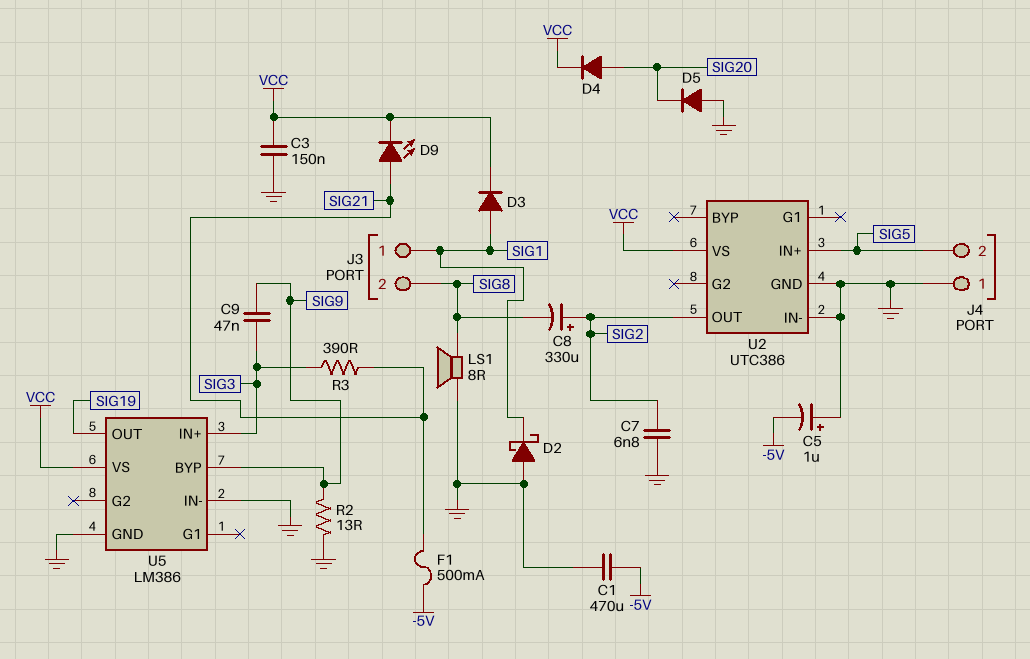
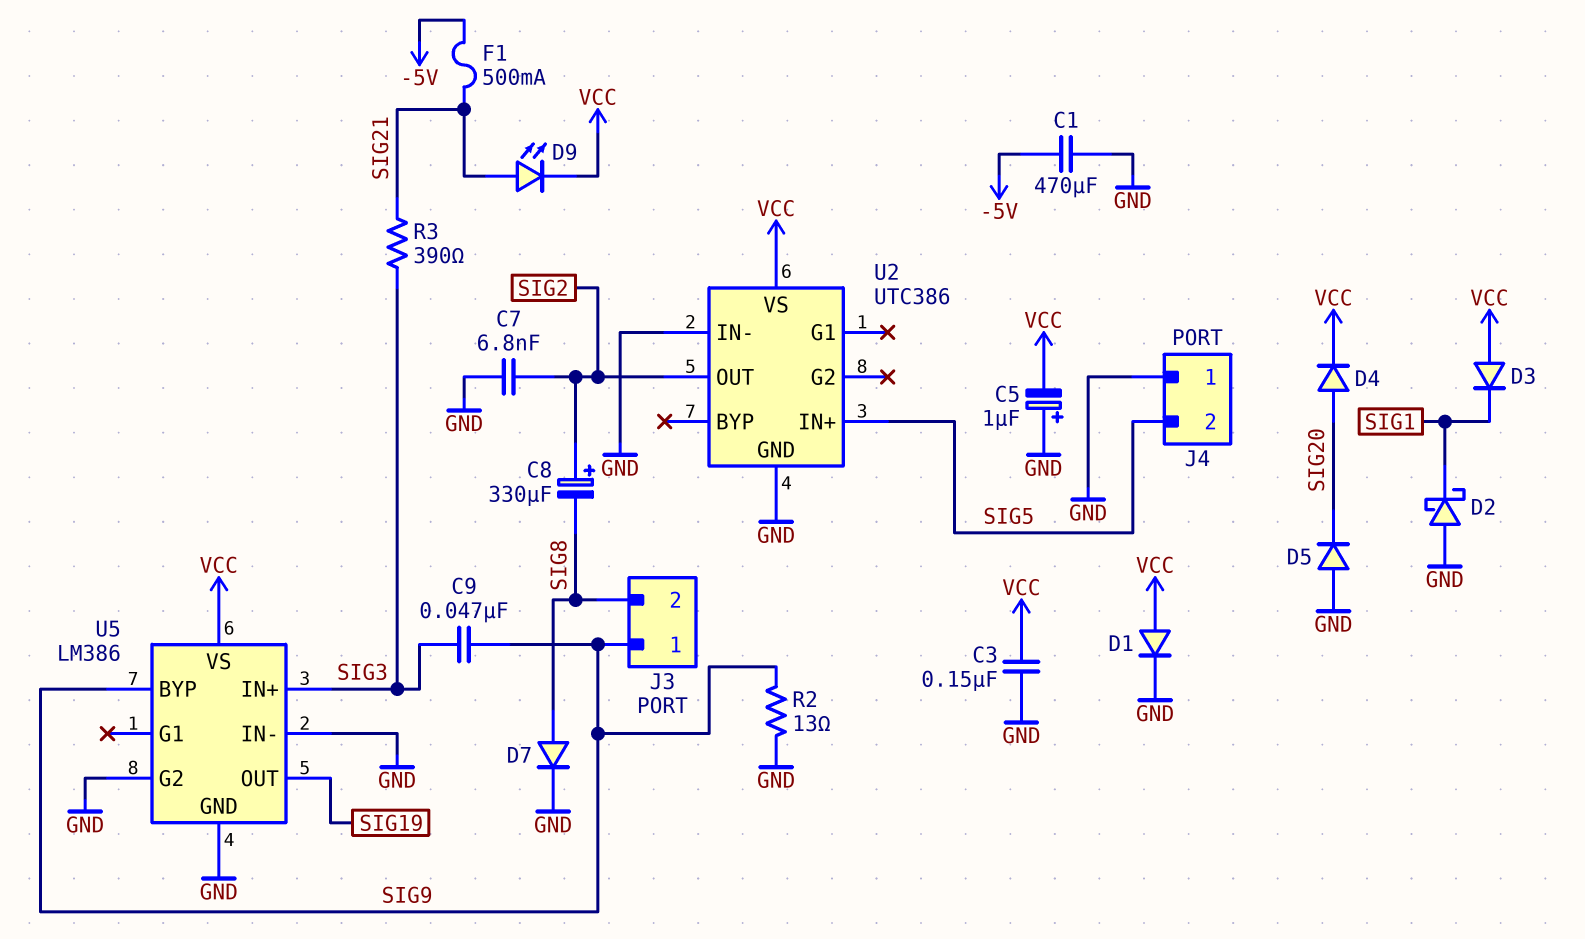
C5: 1uF (plus GND, minus -5V) -> 1uF (plus GND, minus VCC)
D1: none -> diode (A VCC, K GND)
D3: diode (A SIG1, K VCC) -> diode (A VCC, K SIG1)
D7: none -> diode (A SIG8, K GND)
J3 pin 1: SIG1 -> SIG9
LS1: speaker 8R (GND, SIG8) -> none
U5 pin G2: none -> GND

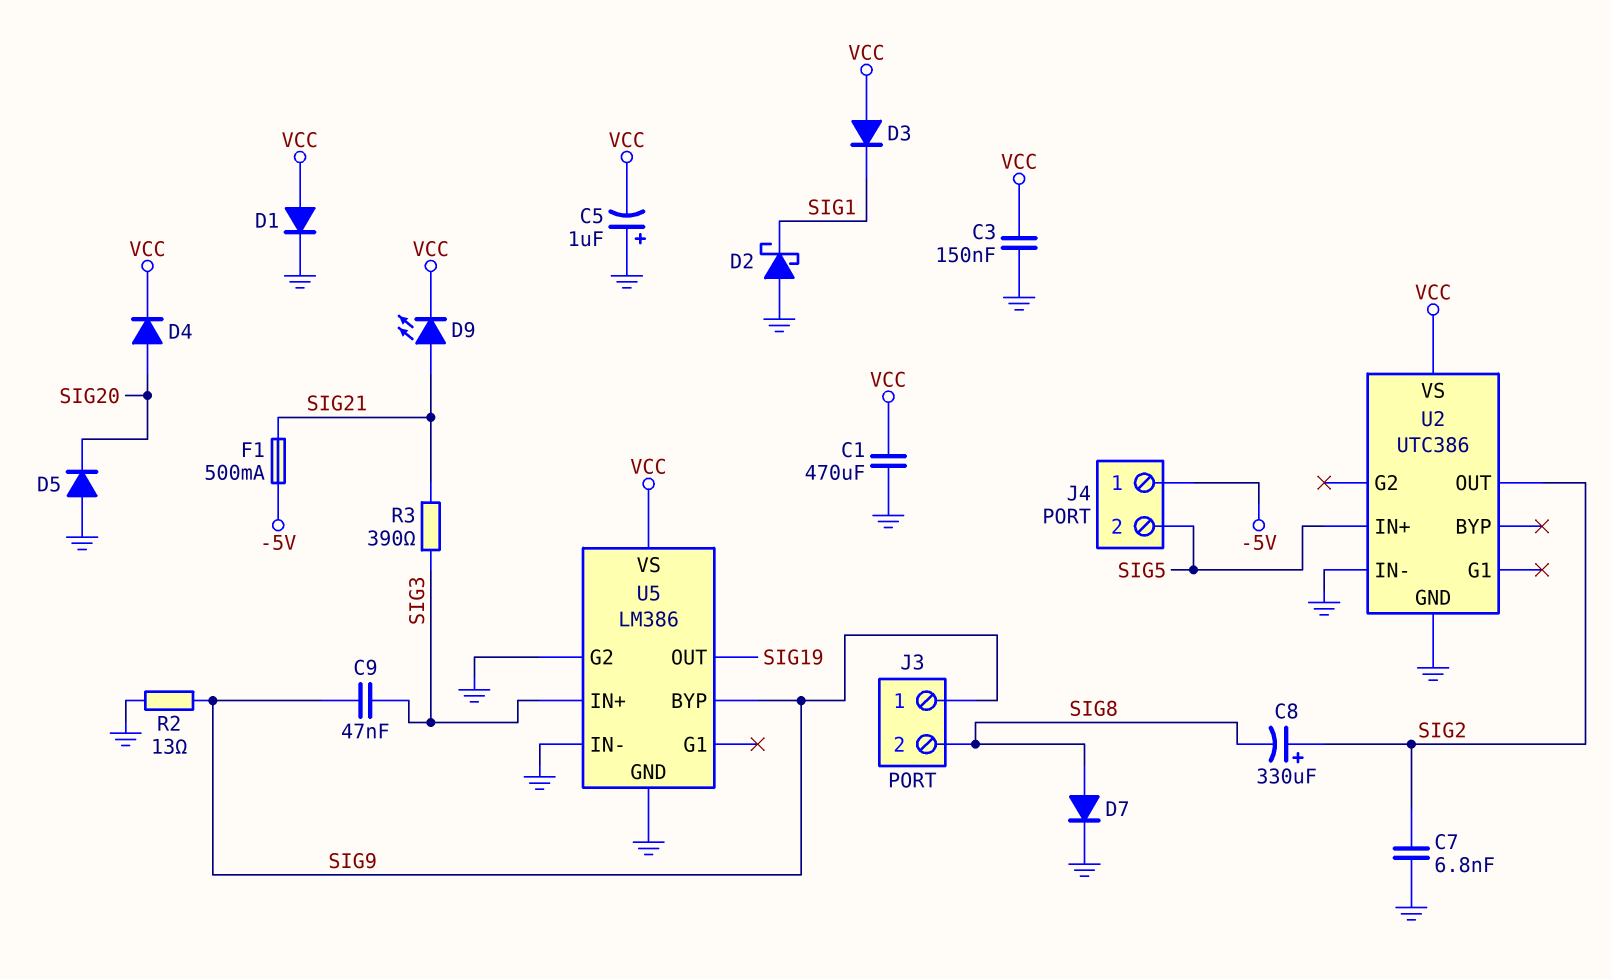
C1: 470uF (-5V, GND) -> 470uF (GND, VCC)
J4 pin 1: GND -> -5V

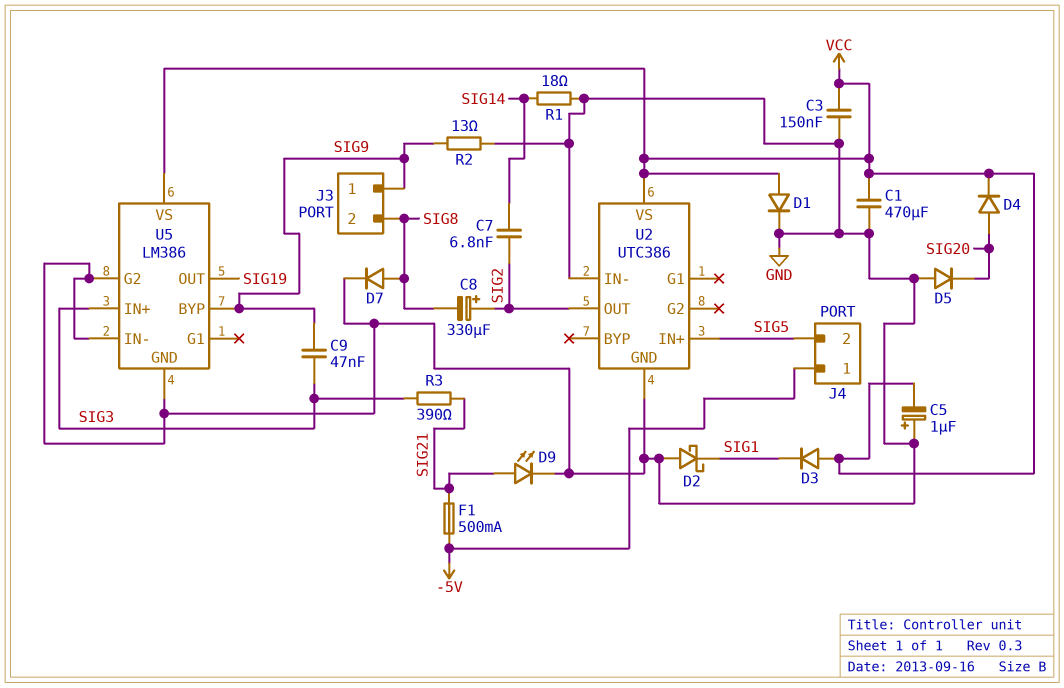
C7: 6.8nF (GND, SIG2) -> 6.8nF (SIG2, SIG14)
D9: LED (A SIG21, K VCC) -> LED (A SIG21, K GND)
R1: none -> 18 (GND, SIG14)

